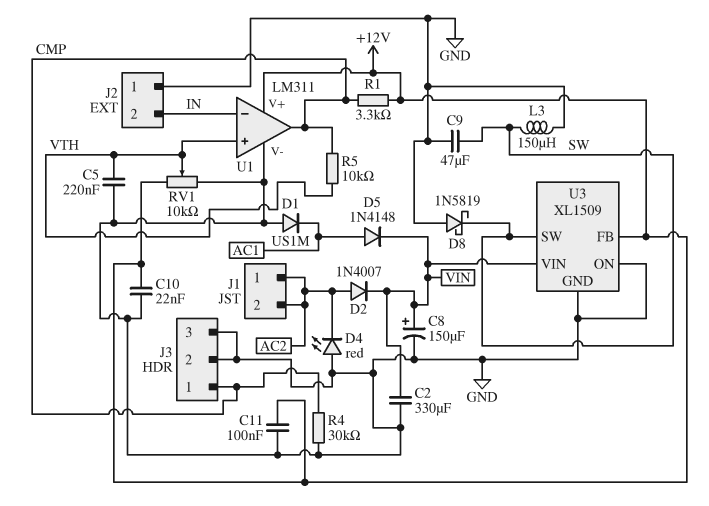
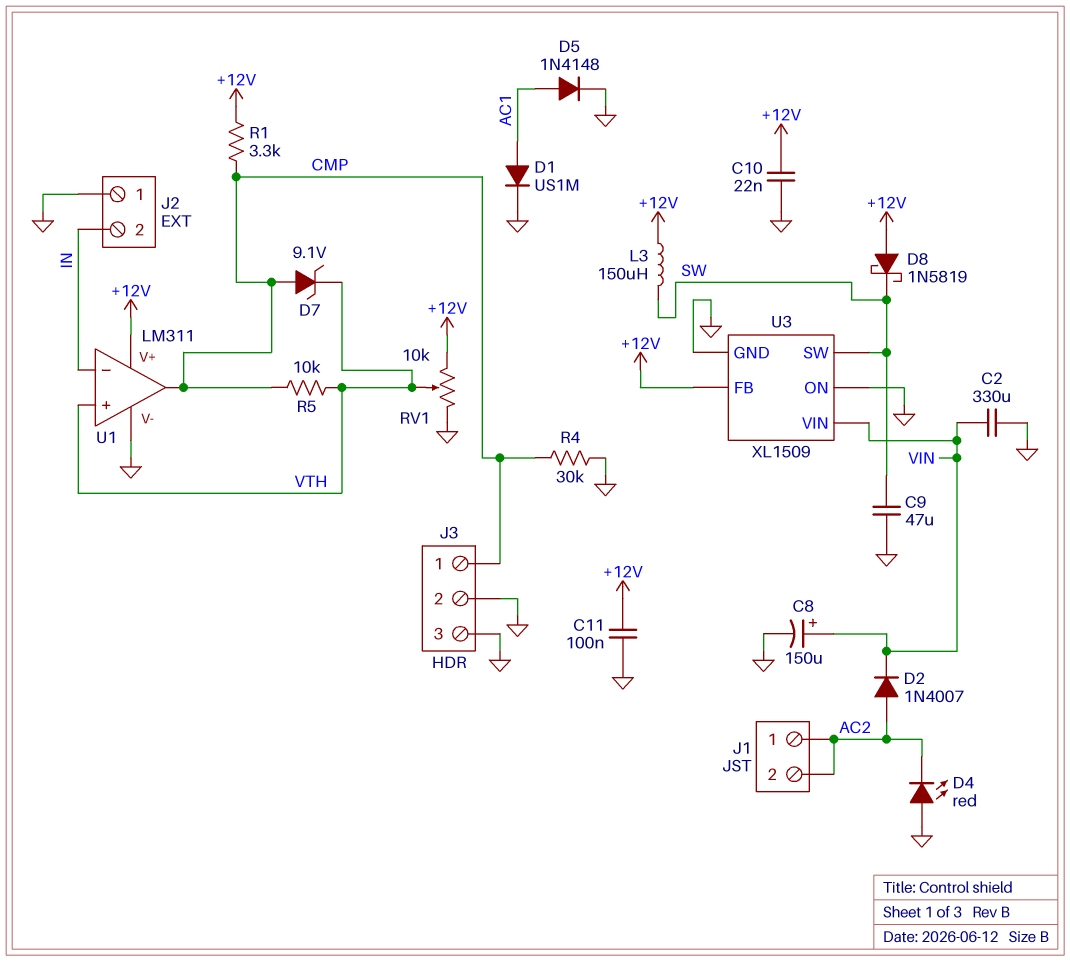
C5: 220nF (GND, VTH) -> none
D1: diode US1M (A GND, K AC1) -> diode US1M (A AC1, K GND)
D5: diode 1N4148 (A AC1, K VIN) -> diode 1N4148 (A AC1, K GND)
D7: none -> zener 9.1V (A CMP, K VTH)
D8: schottky 1N5819 (A GND, K SW) -> schottky 1N5819 (A +12V, K SW)
L3: 150uH (GND, SW) -> 150uH (+12V, SW)

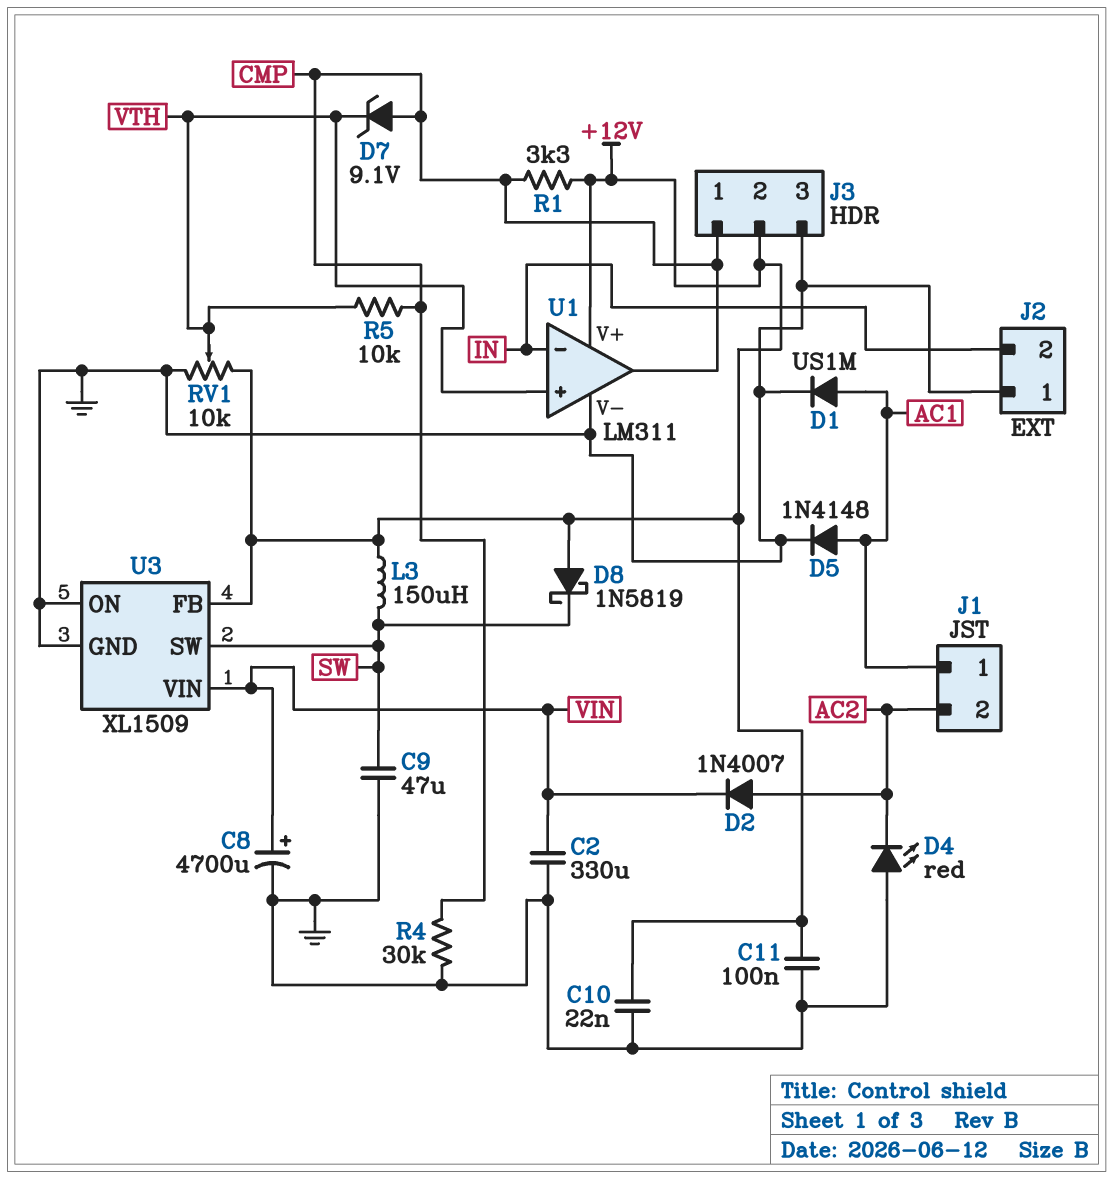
C8: 150uF (plus VIN, minus GND) -> 4700uF (plus VIN, minus GND)
J1 pin 1: AC2 -> AC1
J3 pin 2: GND -> +12V

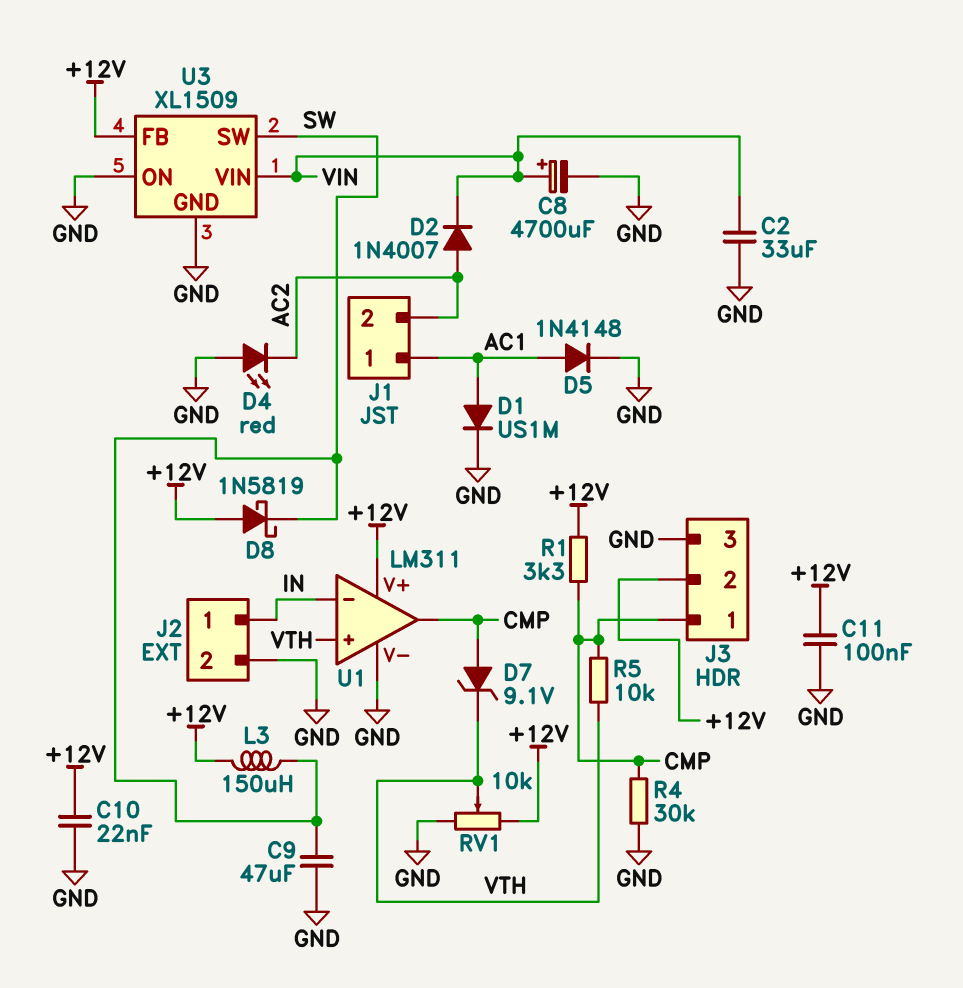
C2: 330uF (GND, VIN) -> 33uF (GND, VIN)
J2 pin 1: GND -> IN
J2 pin 2: IN -> GND

